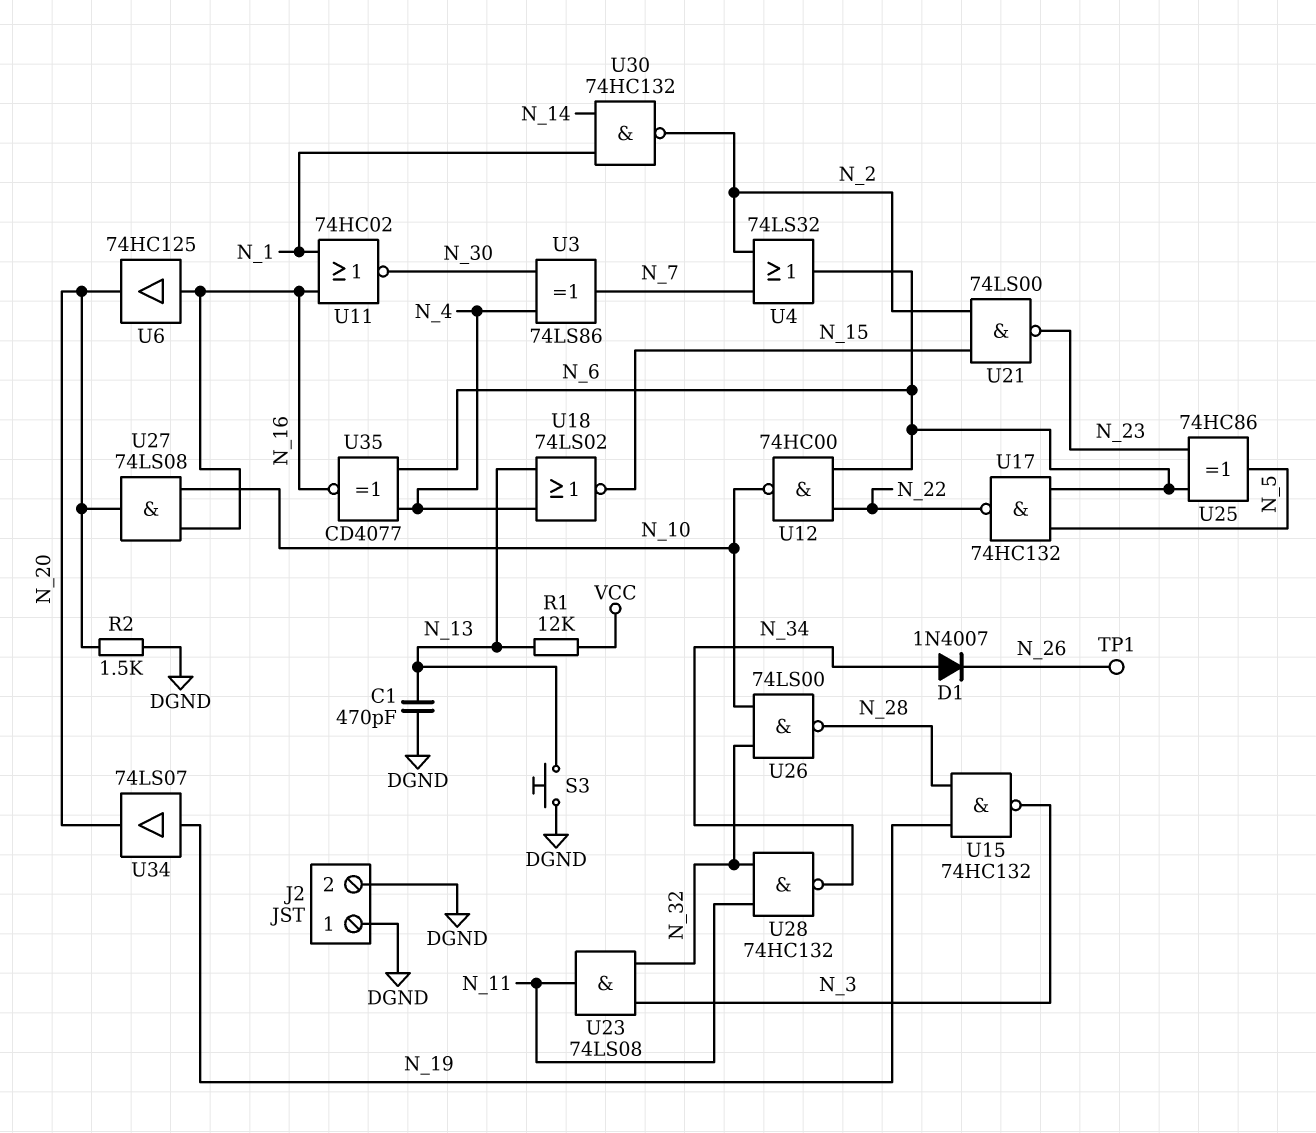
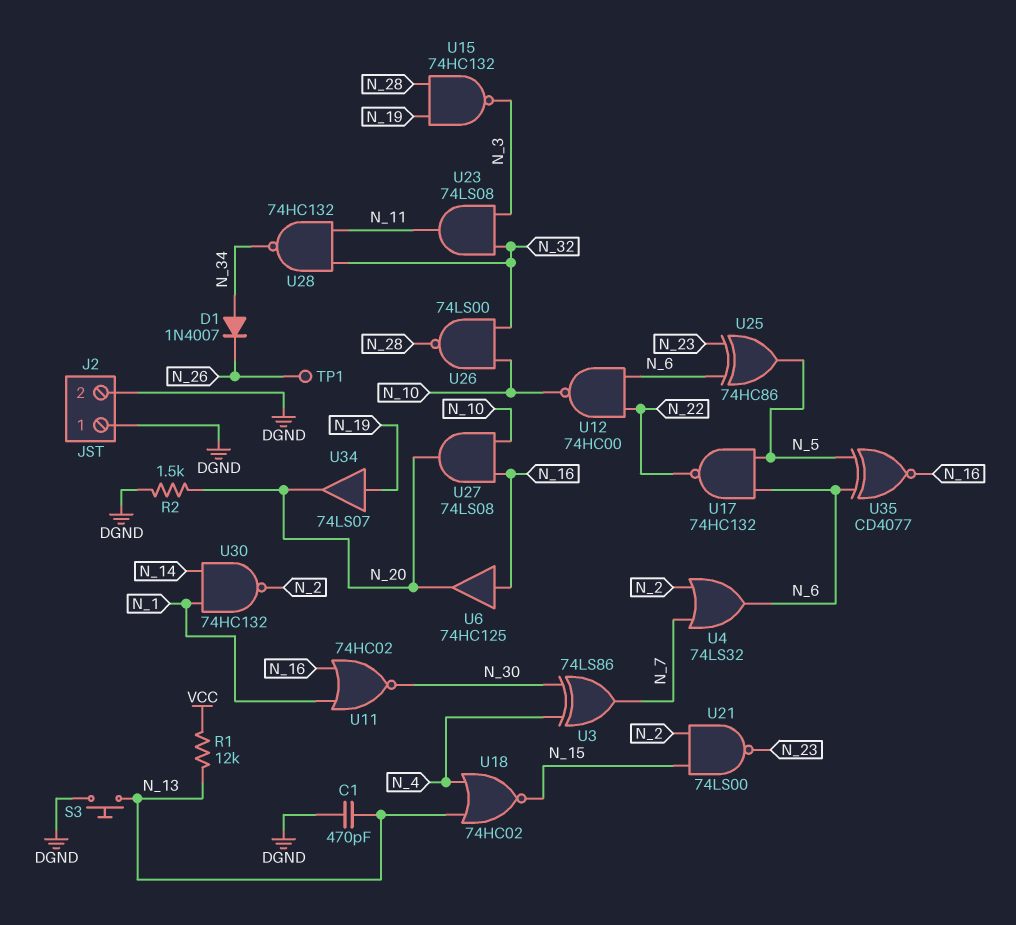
U18: NOR 74LS02 (in N_4, in N_13, out N_15) -> NOR 74HC02 (in N_4, in N_13, out N_15)
U35: XNOR CD4077 (in N_4, in N_6, out N_16) -> XNOR CD4077 (in N_5, in N_6, out N_16)

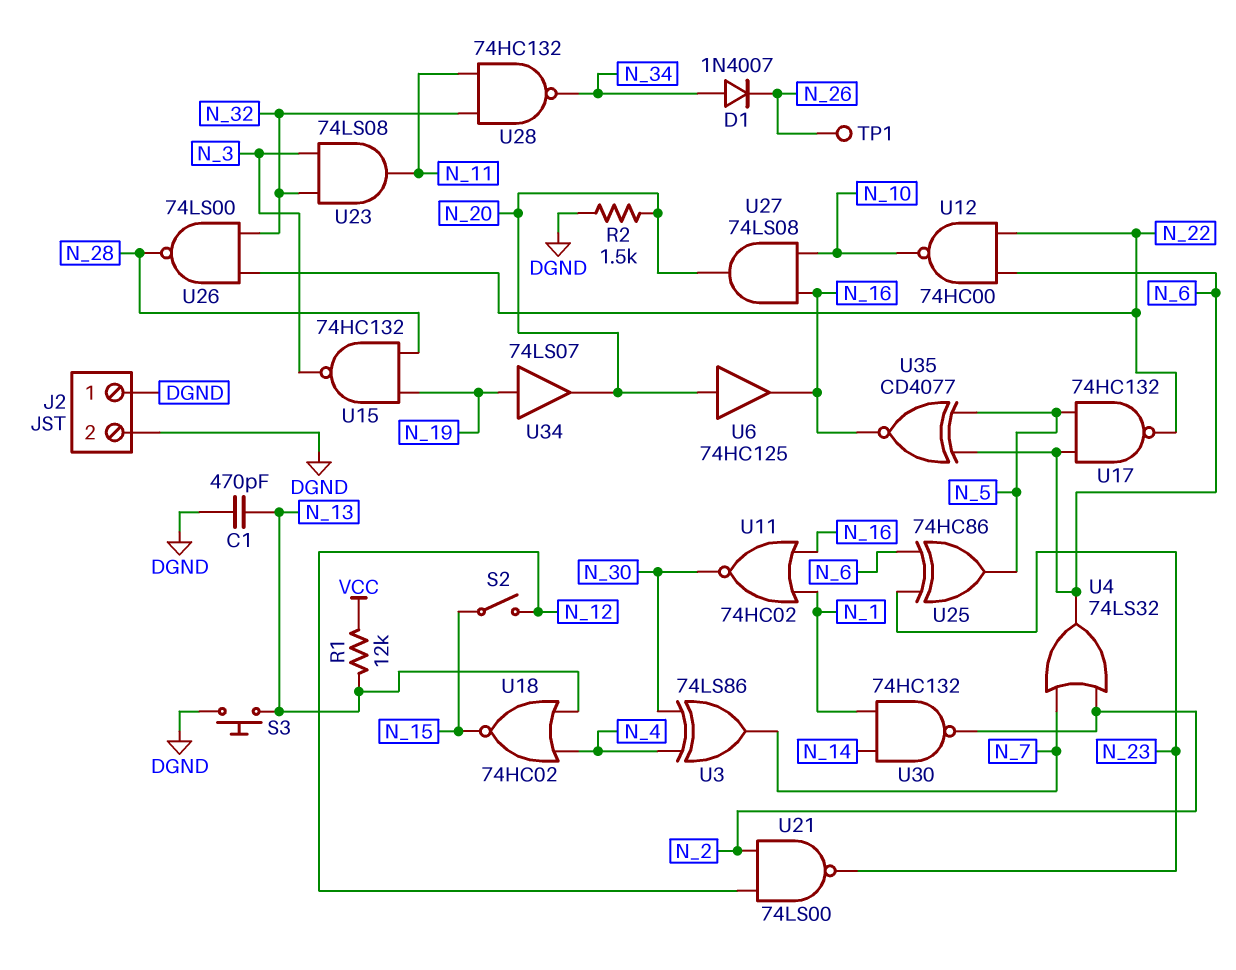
S2: none -> switch (N_12, N_15)
U6: buffer 74HC125 (in N_16, out N_20) -> buffer 74HC125 (in N_20, out N_16)
U21: NAND 74LS00 (in N_2, in N_15, out N_23) -> NAND 74LS00 (in N_2, in N_12, out N_23)
U26: NAND 74LS00 (in N_10, in N_32, out N_28) -> NAND 74LS00 (in N_22, in N_32, out N_28)

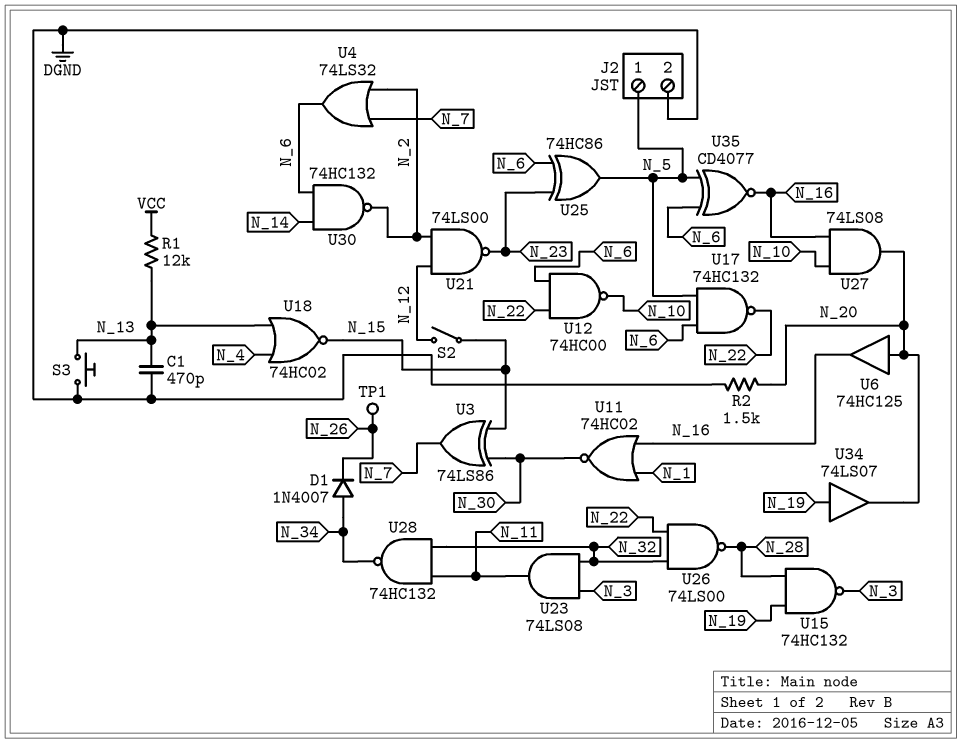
J2 pin 1: DGND -> N_5
U3: XOR 74LS86 (in N_4, in N_30, out N_7) -> XOR 74LS86 (in N_15, in N_30, out N_7)
U30: NAND 74HC132 (in N_1, in N_14, out N_2) -> NAND 74HC132 (in N_6, in N_14, out N_2)

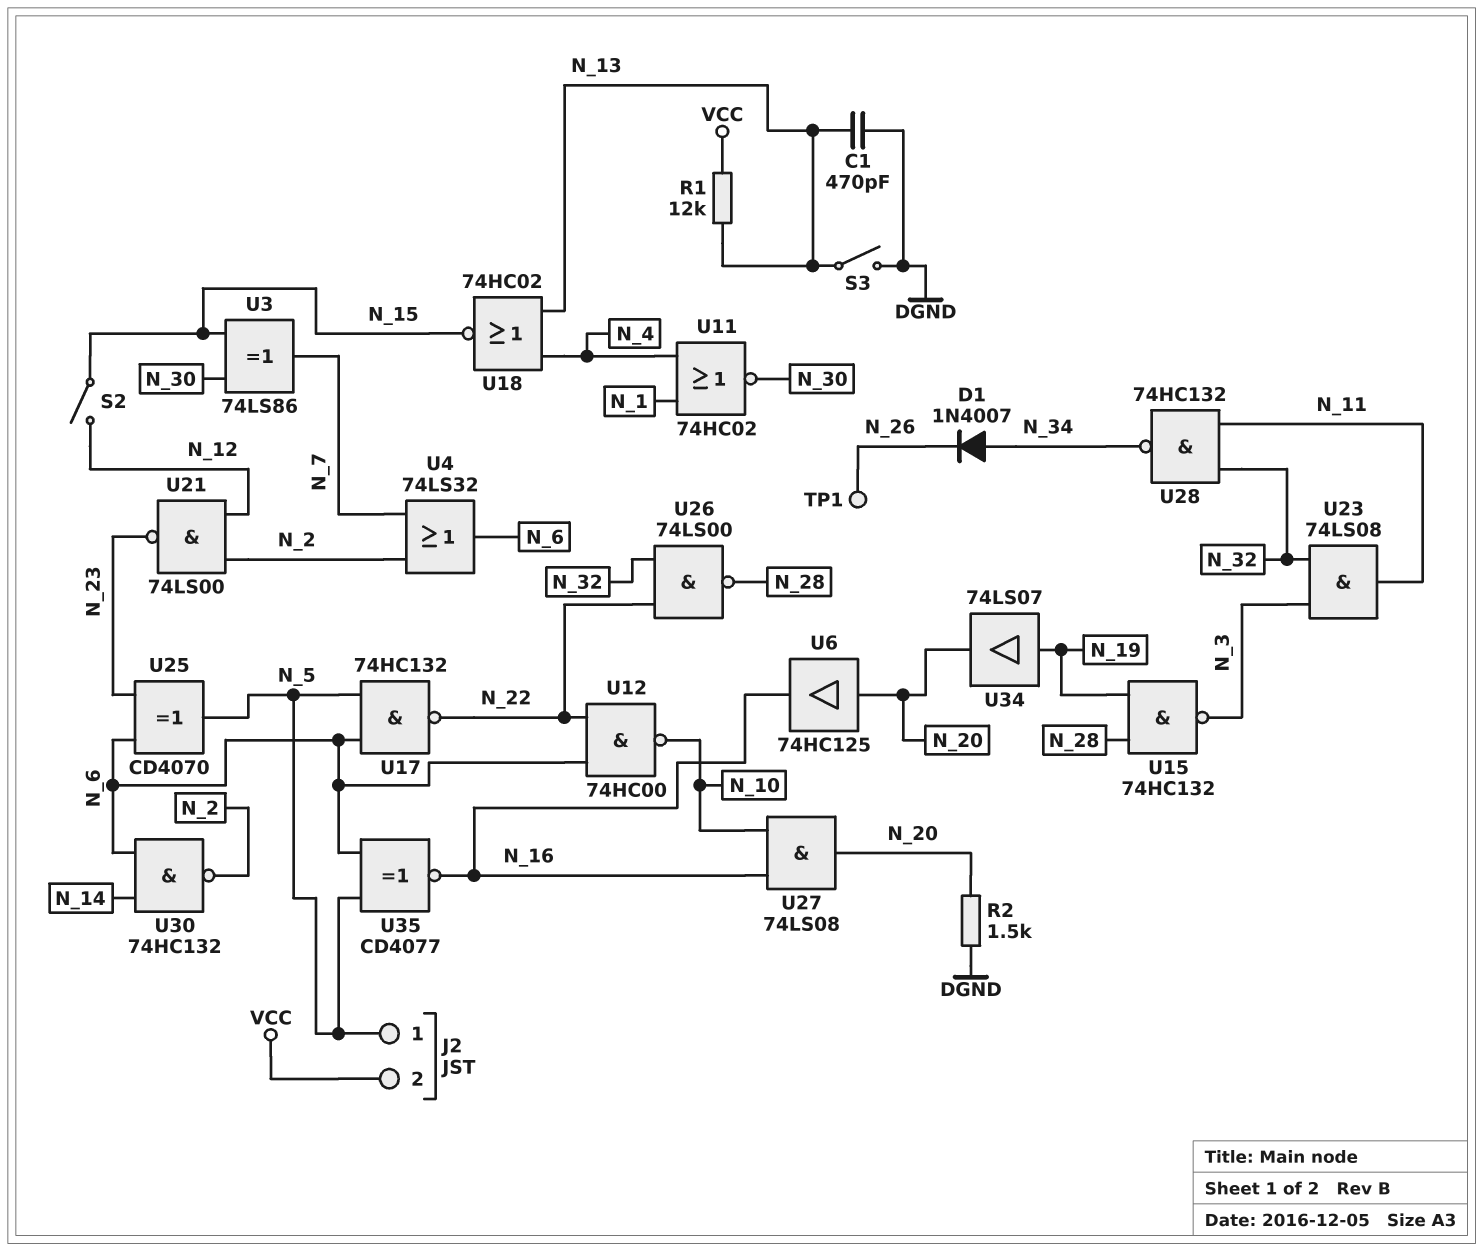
J2 pin 2: DGND -> VCC
S3: button (DGND, N_13) -> switch (DGND, N_13)
U11: NOR 74HC02 (in N_1, in N_16, out N_30) -> NOR 74HC02 (in N_1, in N_4, out N_30)
U25: XOR 74HC86 (in N_6, in N_23, out N_5) -> XOR CD4070 (in N_6, in N_23, out N_5)

